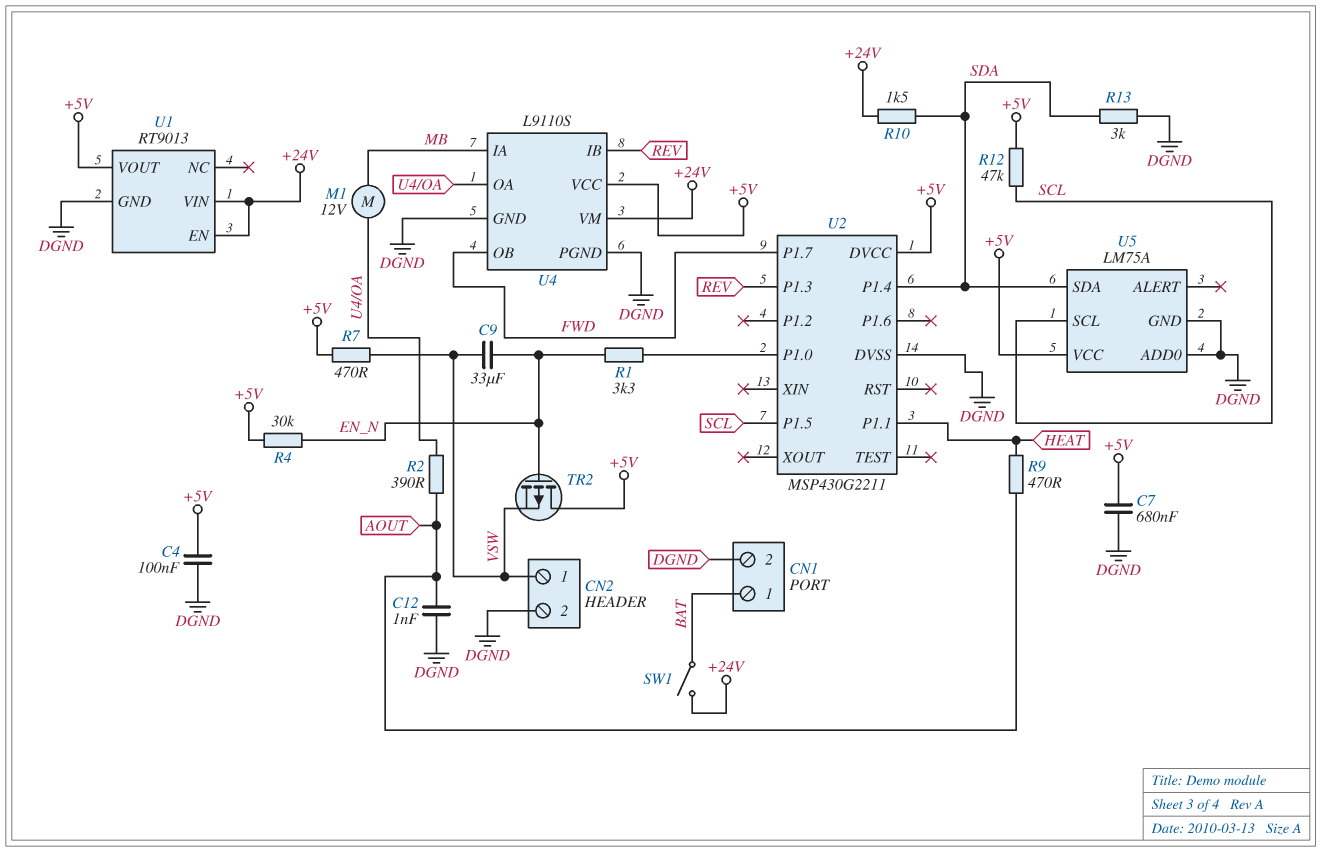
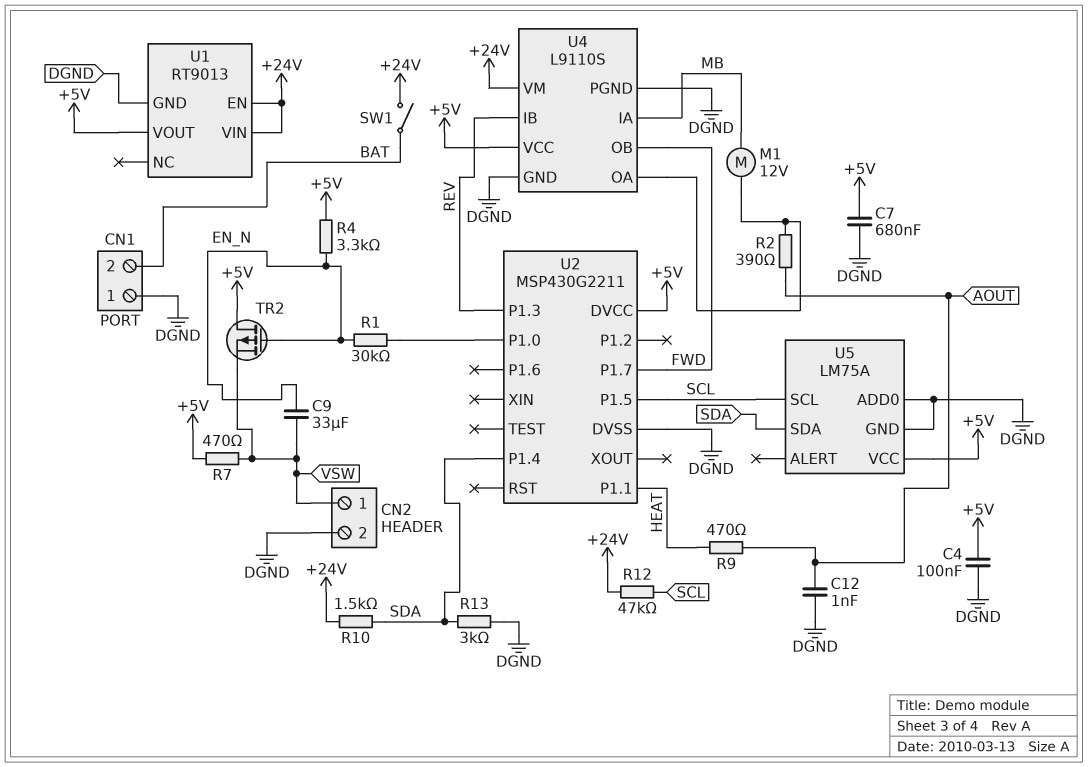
CN1 pin 1: BAT -> DGND
CN1 pin 2: DGND -> BAT
R1: 3.3k (EN_N, U2/P1.0) -> 30k (EN_N, U2/P1.0)
R4: 30k (+5V, EN_N) -> 3.3k (+5V, EN_N)
R12: 47k (+5V, SCL) -> 47k (+24V, SCL)

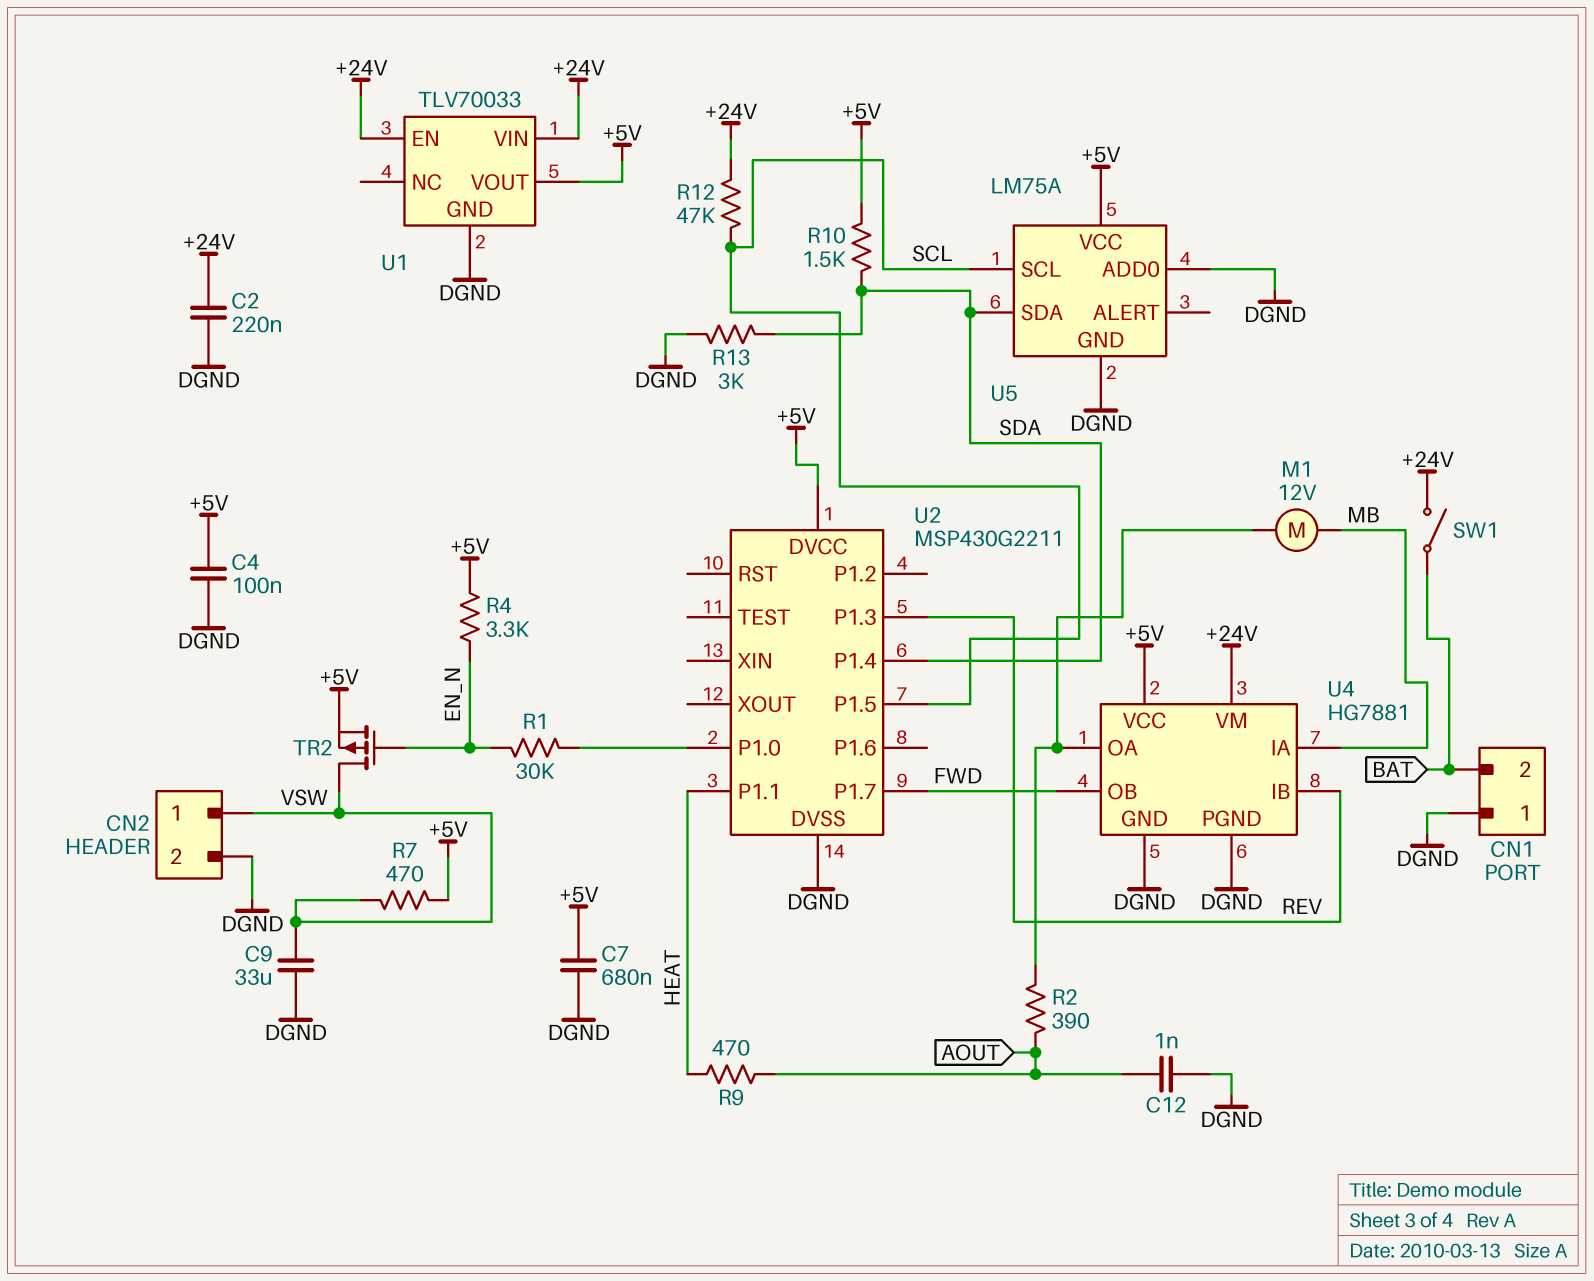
C2: none -> 220nF (+24V, DGND)
C9: 33uF (EN_N, VSW) -> 33uF (DGND, VSW)
R10: 1.5k (+24V, SDA) -> 1.5k (+5V, SDA)
TR2: PMOS (G EN_N, D +5V, S VSW) -> PMOS (G EN_N, D VSW, S +5V)
U1: RT9013 -> TLV70033
U4: L9110S -> HG7881

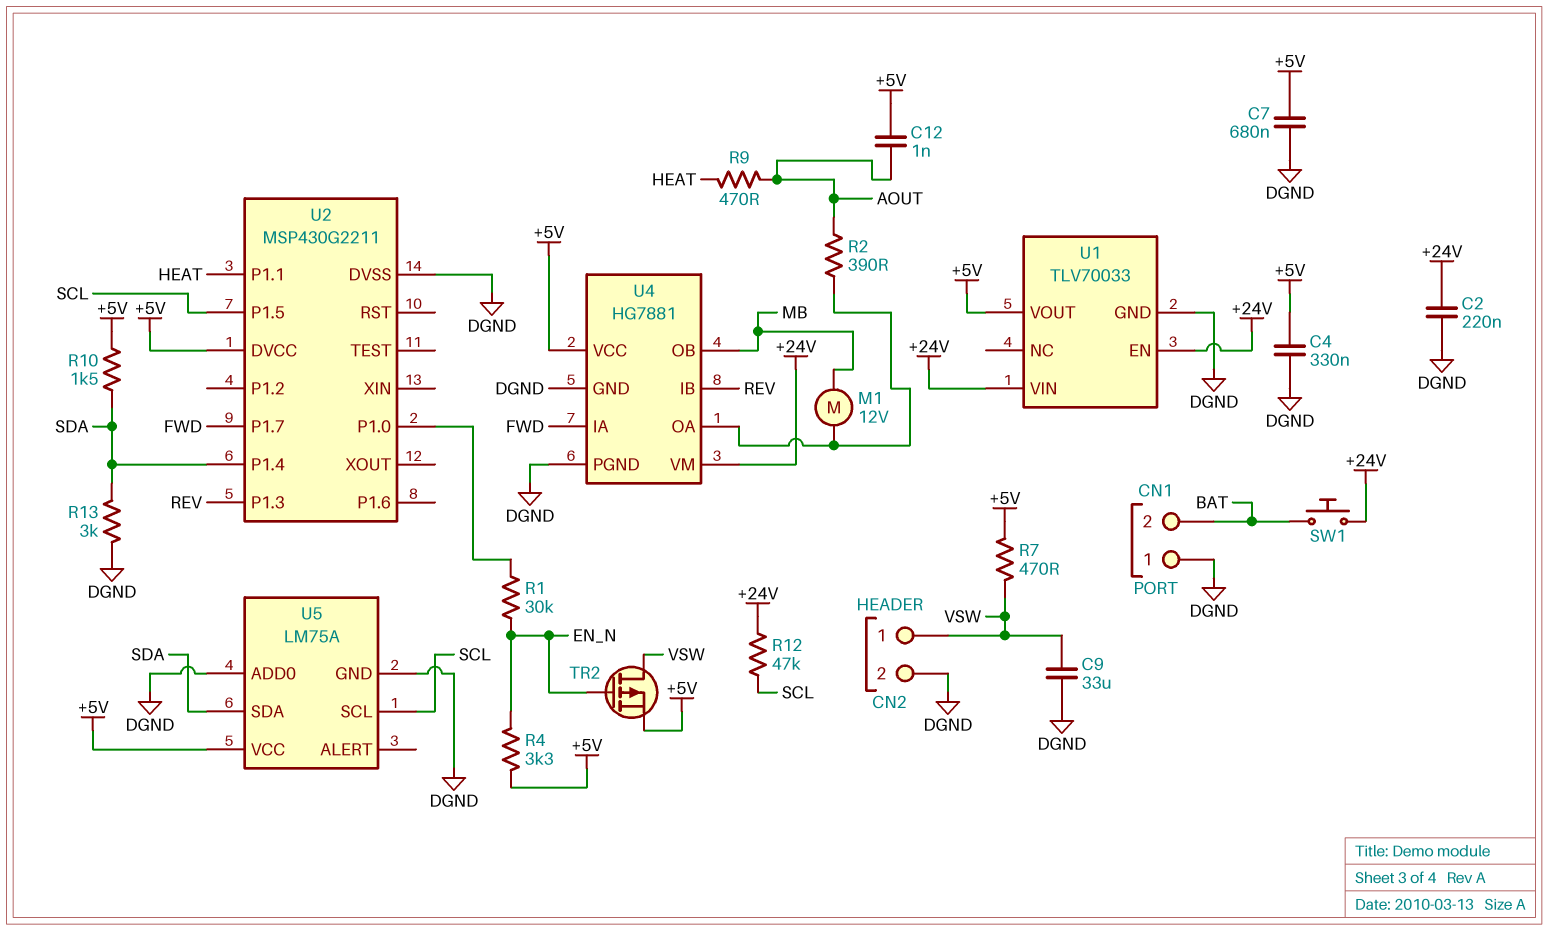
C4: 100nF (+5V, DGND) -> 330nF (+5V, DGND)
C12: 1nF (AOUT, DGND) -> 1nF (+5V, AOUT)
SW1: switch (+24V, BAT) -> button (+24V, BAT)
U4 pin IA: MB -> FWD
U4 pin OB: FWD -> MB

